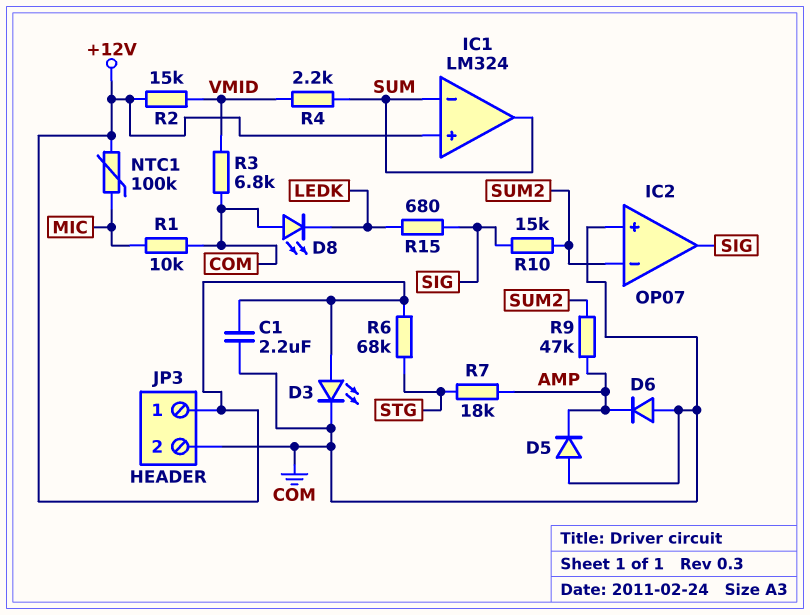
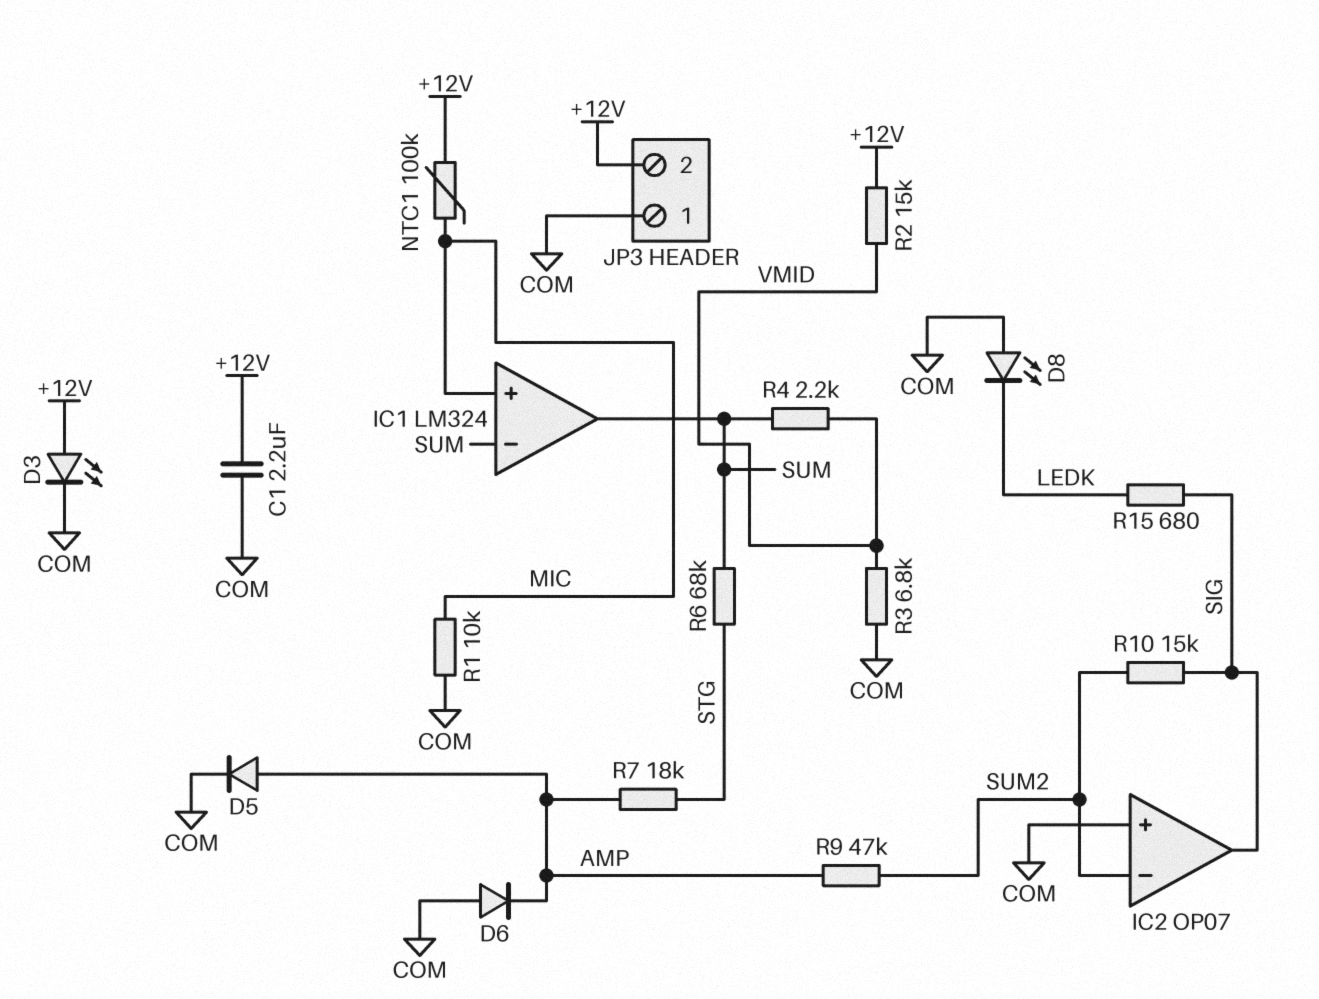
D5: diode (A COM, K AMP) -> diode (A AMP, K COM)
IC1 pin in+: +12V -> MIC
JP3 pin 1: +12V -> COM
JP3 pin 2: COM -> +12V
R6: 68k (+12V, STG) -> 68k (STG, SUM)

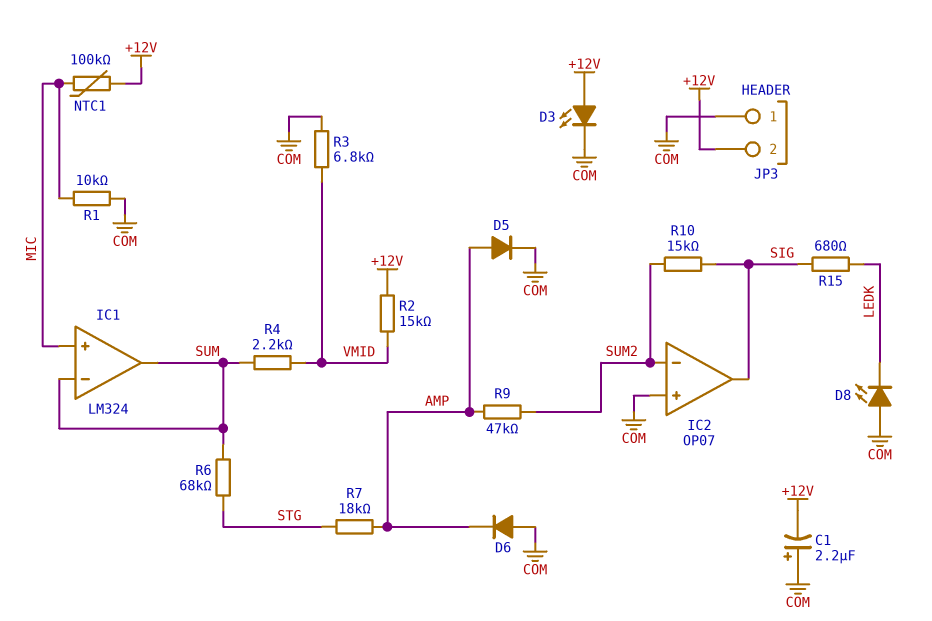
C1: 2.2uF (+12V, COM) -> 2.2uF (plus COM, minus +12V)

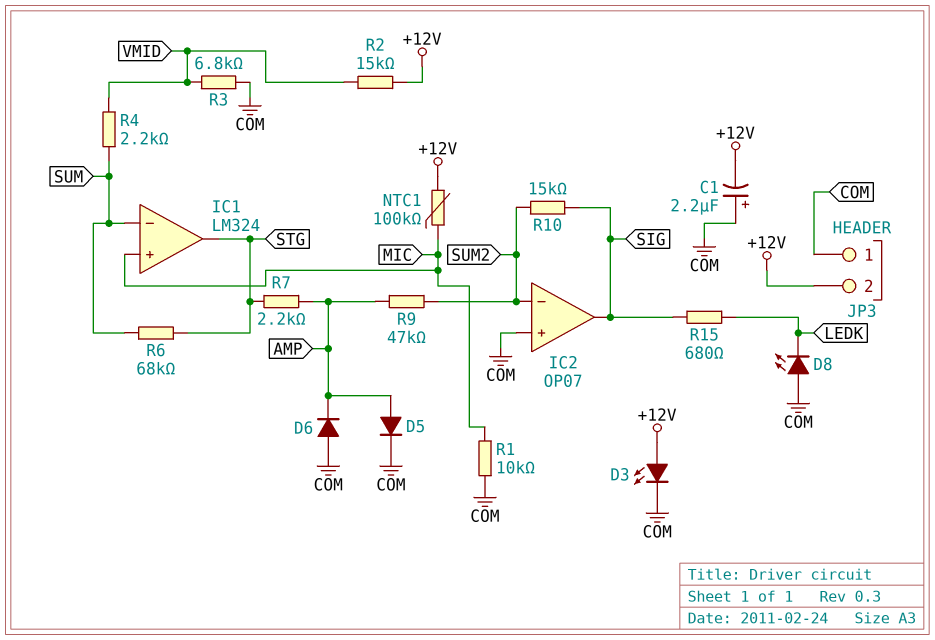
IC1 pin out: SUM -> STG
R7: 18k (AMP, STG) -> 2.2k (AMP, STG)

